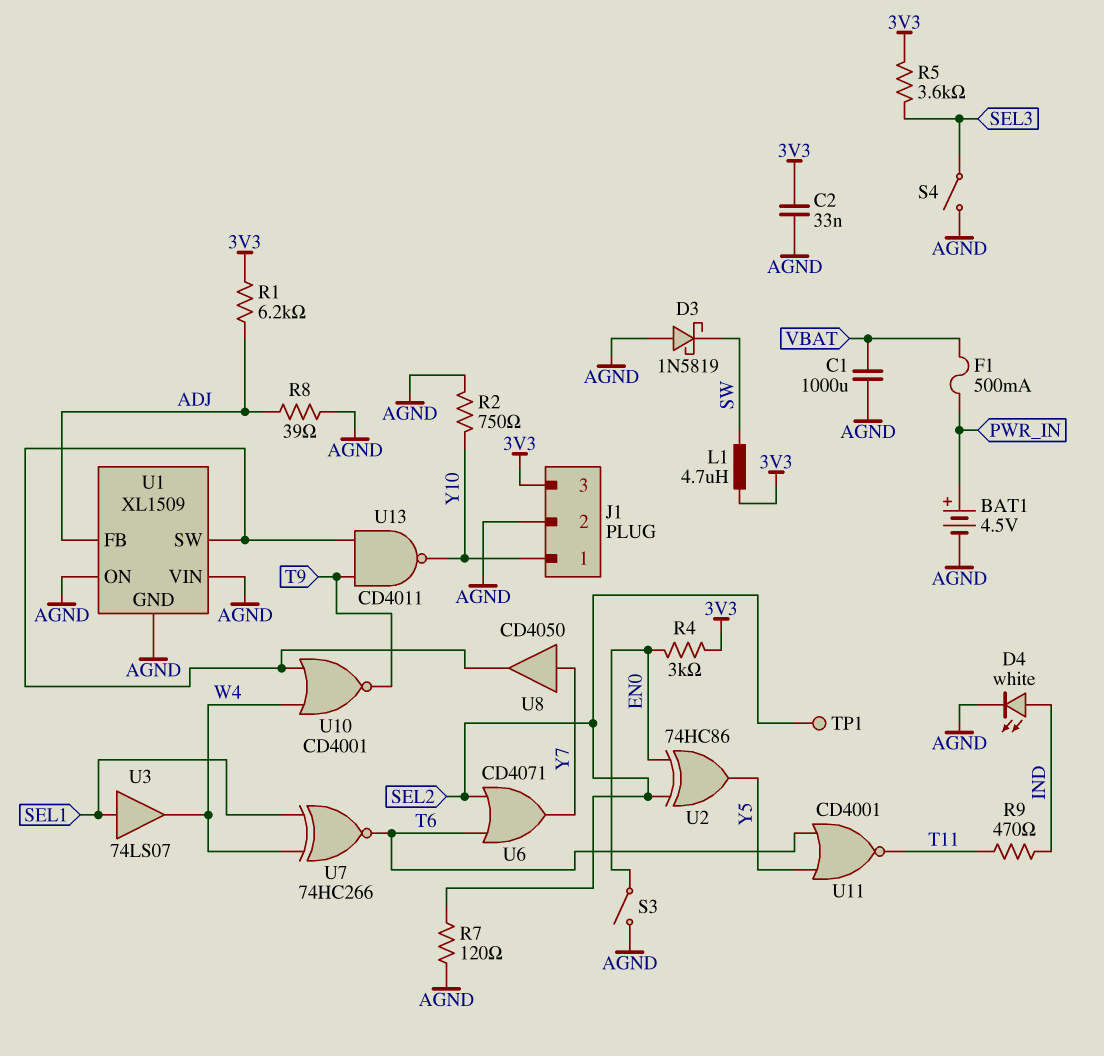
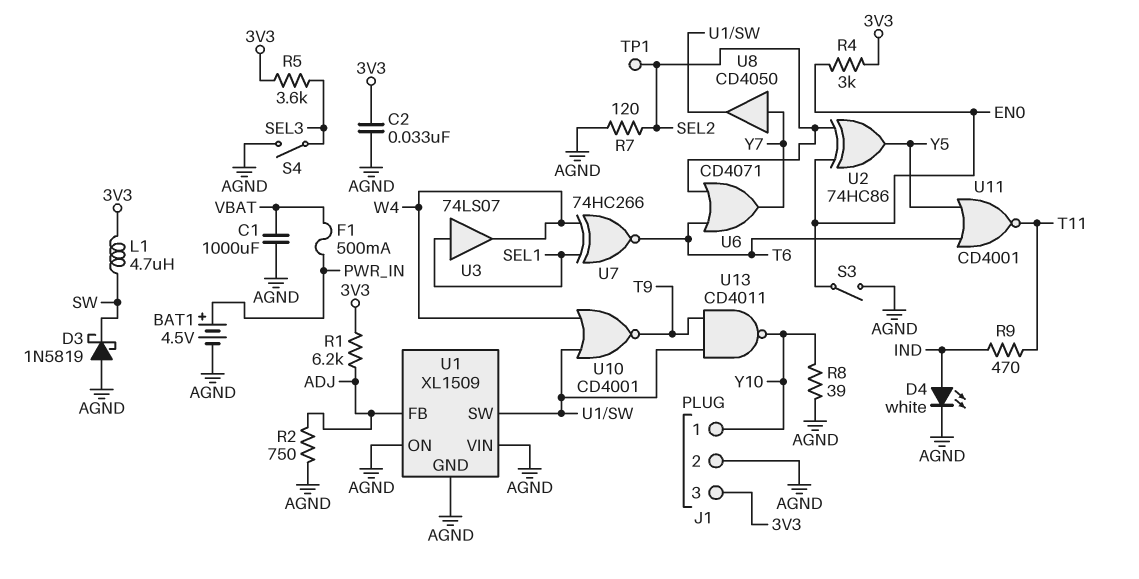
R2: 750 (AGND, Y10) -> 750 (ADJ, AGND)
R8: 39 (ADJ, AGND) -> 39 (AGND, Y10)

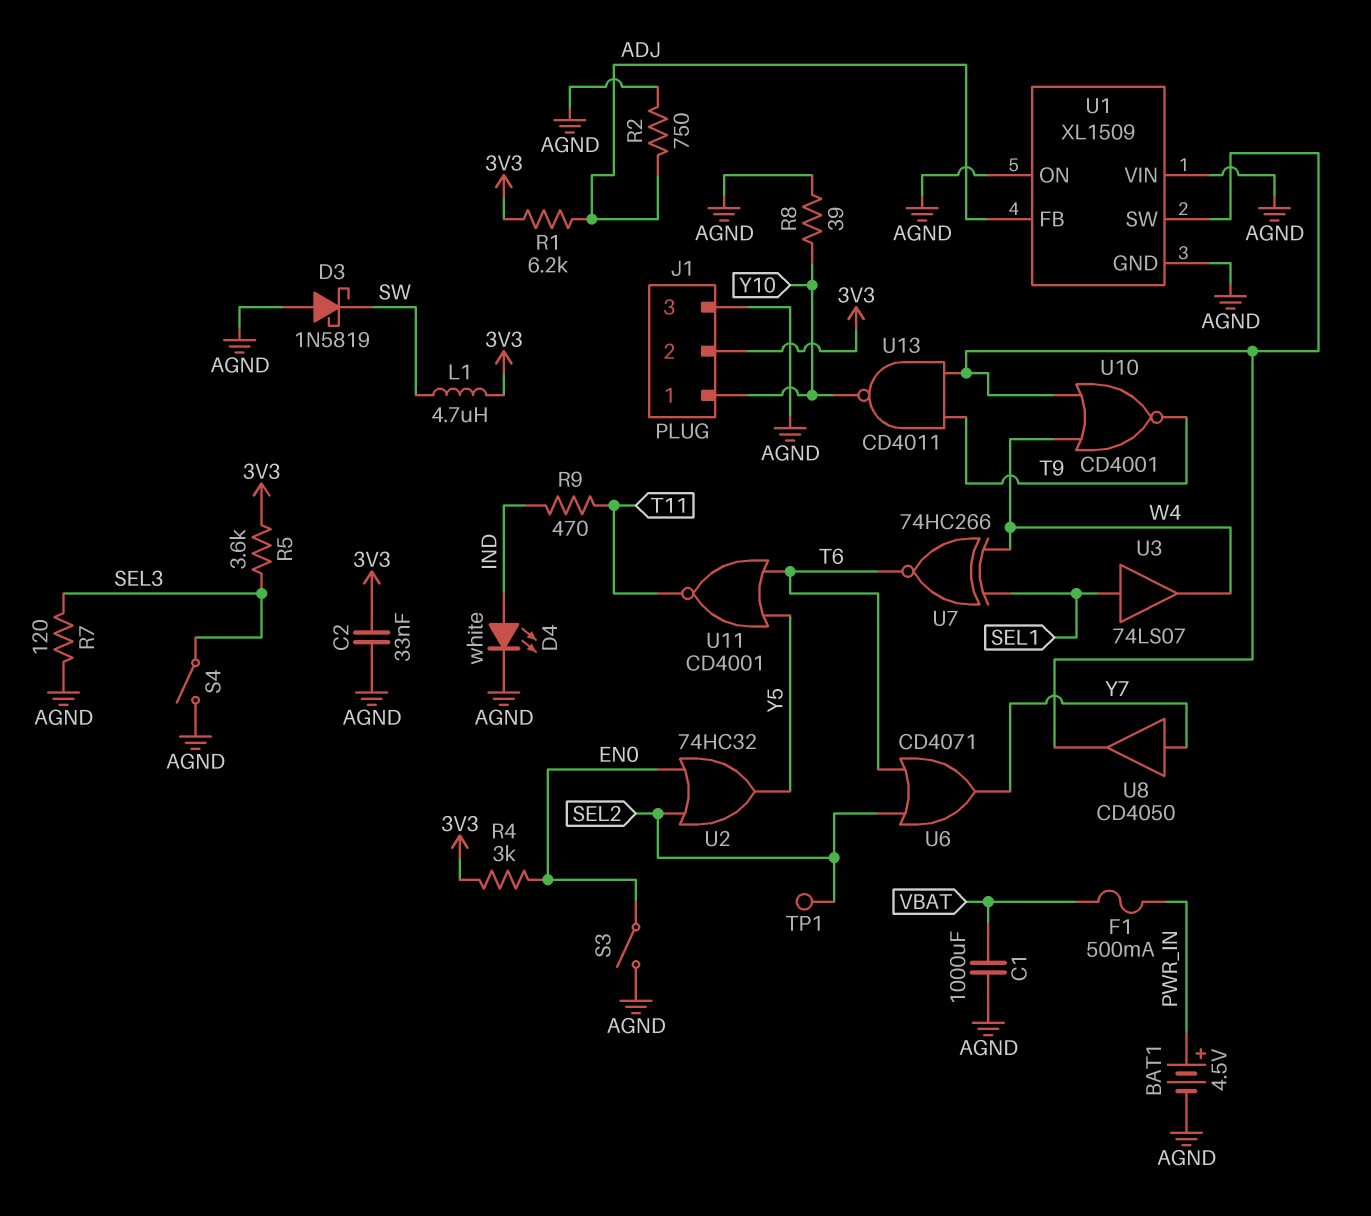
J1 pin 2: AGND -> 3V3
J1 pin 3: 3V3 -> AGND
R7: 120 (AGND, SEL2) -> 120 (AGND, SEL3)
U2: XOR 74HC86 (in EN0, in SEL2, out Y5) -> OR 74HC32 (in EN0, in SEL2, out Y5)

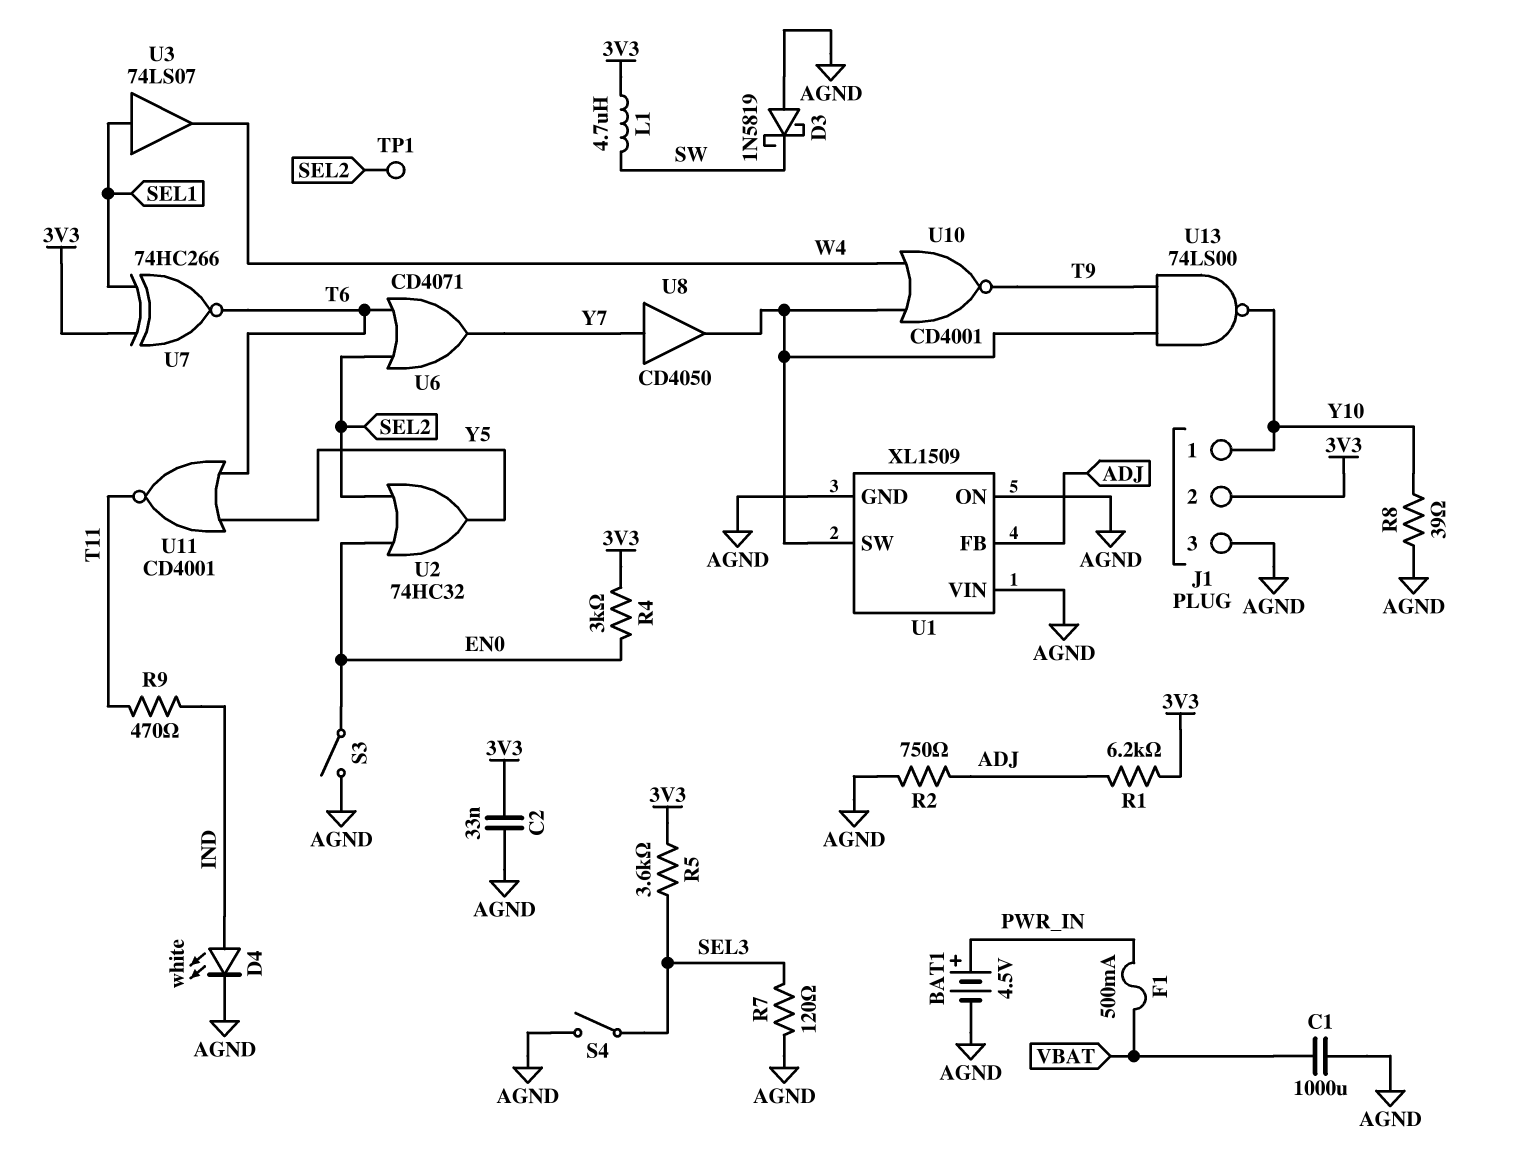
U7: XNOR 74HC266 (in SEL1, in W4, out T6) -> XNOR 74HC266 (in 3V3, in SEL1, out T6)
U13: NAND CD4011 (in T9, in U1/SW, out Y10) -> NAND 74LS00 (in T9, in U1/SW, out Y10)

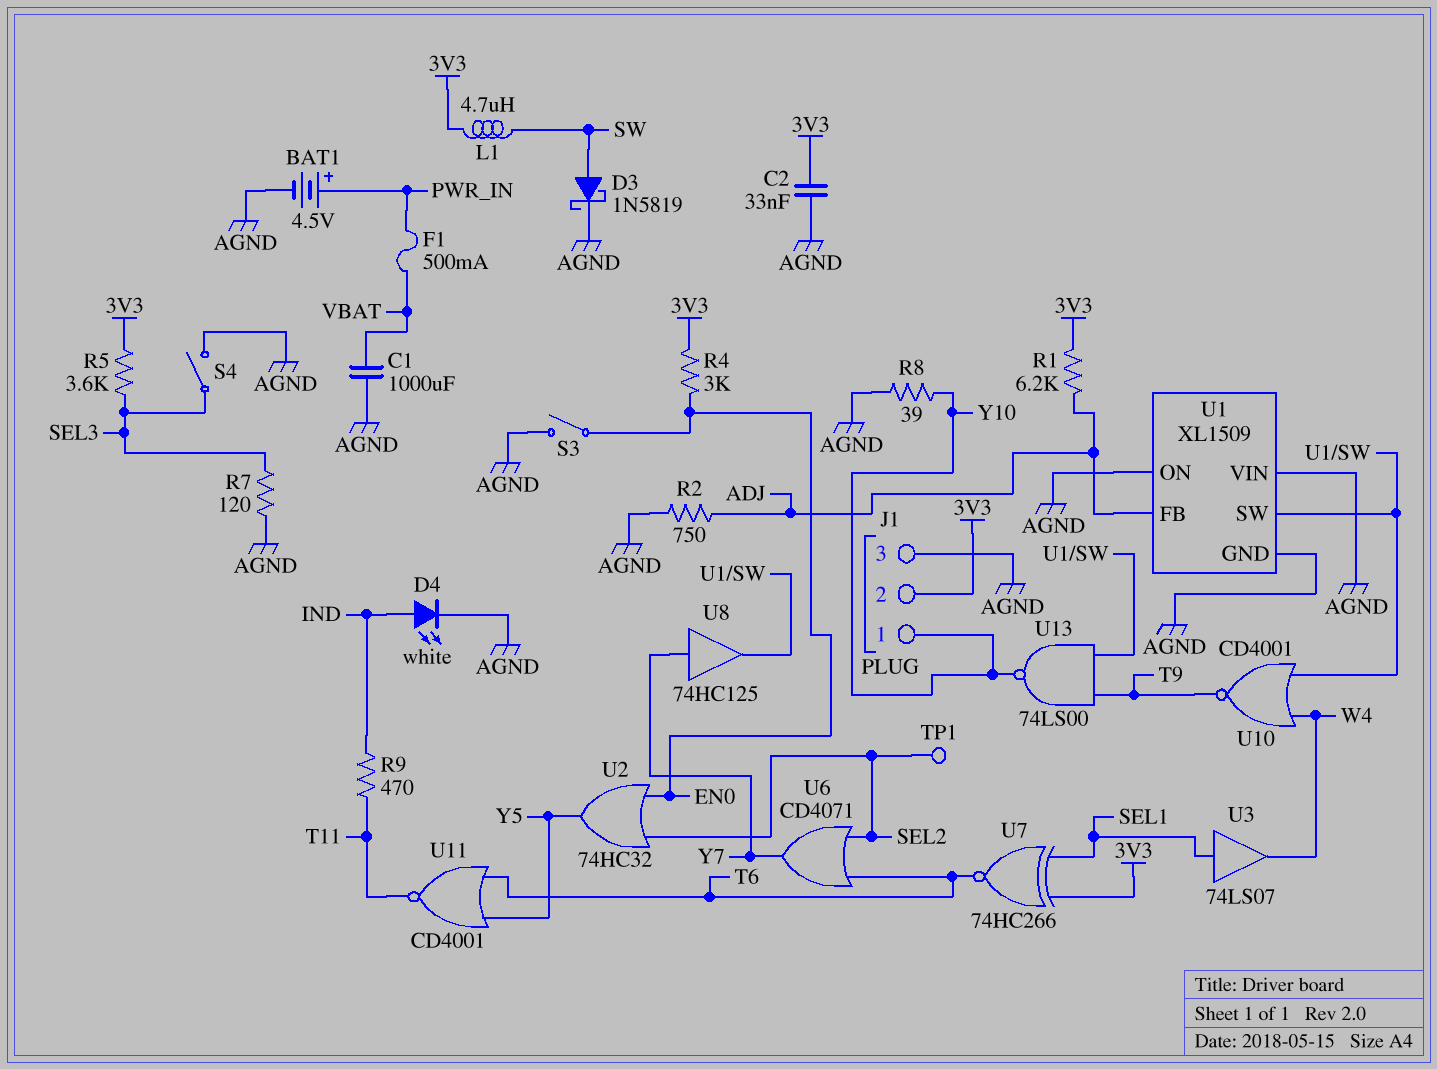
D3: schottky 1N5819 (A AGND, K SW) -> schottky 1N5819 (A SW, K AGND)
U8: buffer CD4050 (in Y7, out U1/SW) -> buffer 74HC125 (in Y7, out U1/SW)

